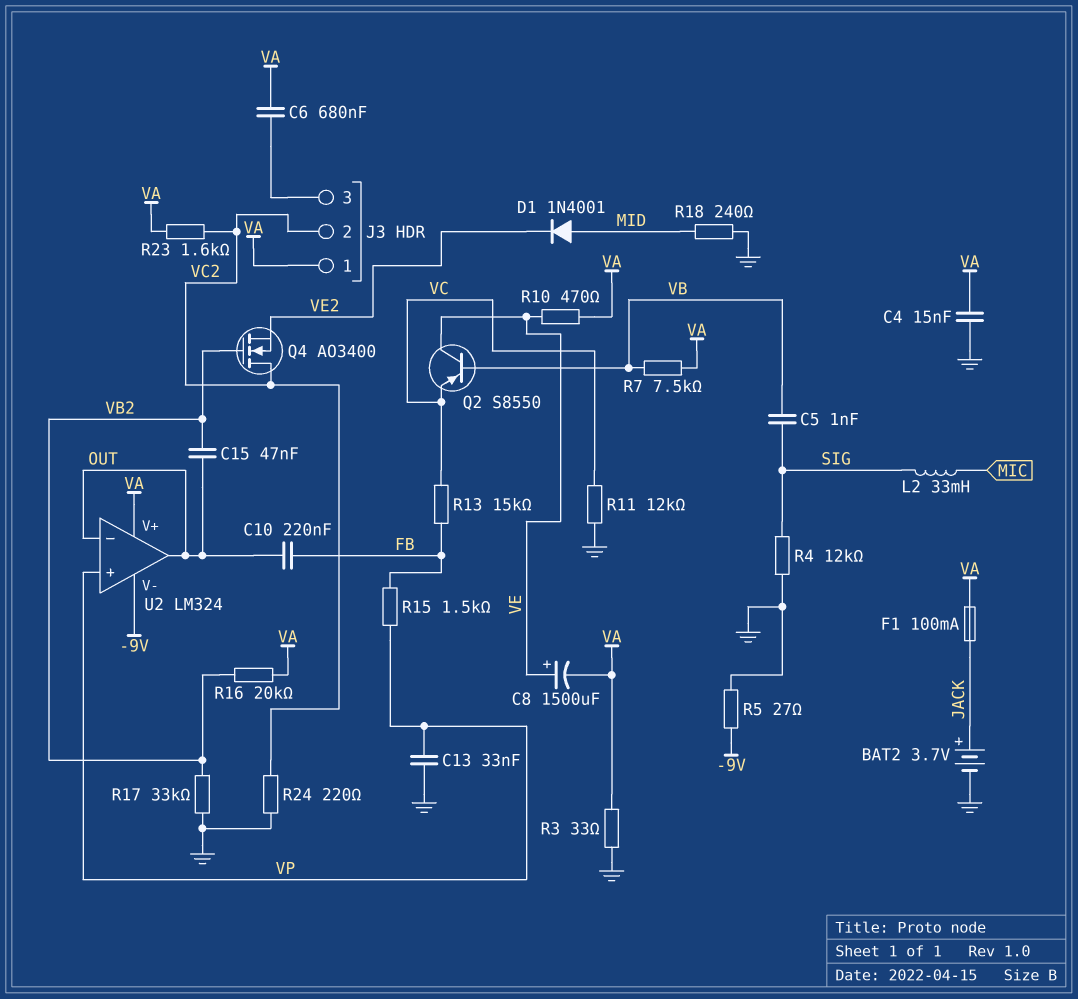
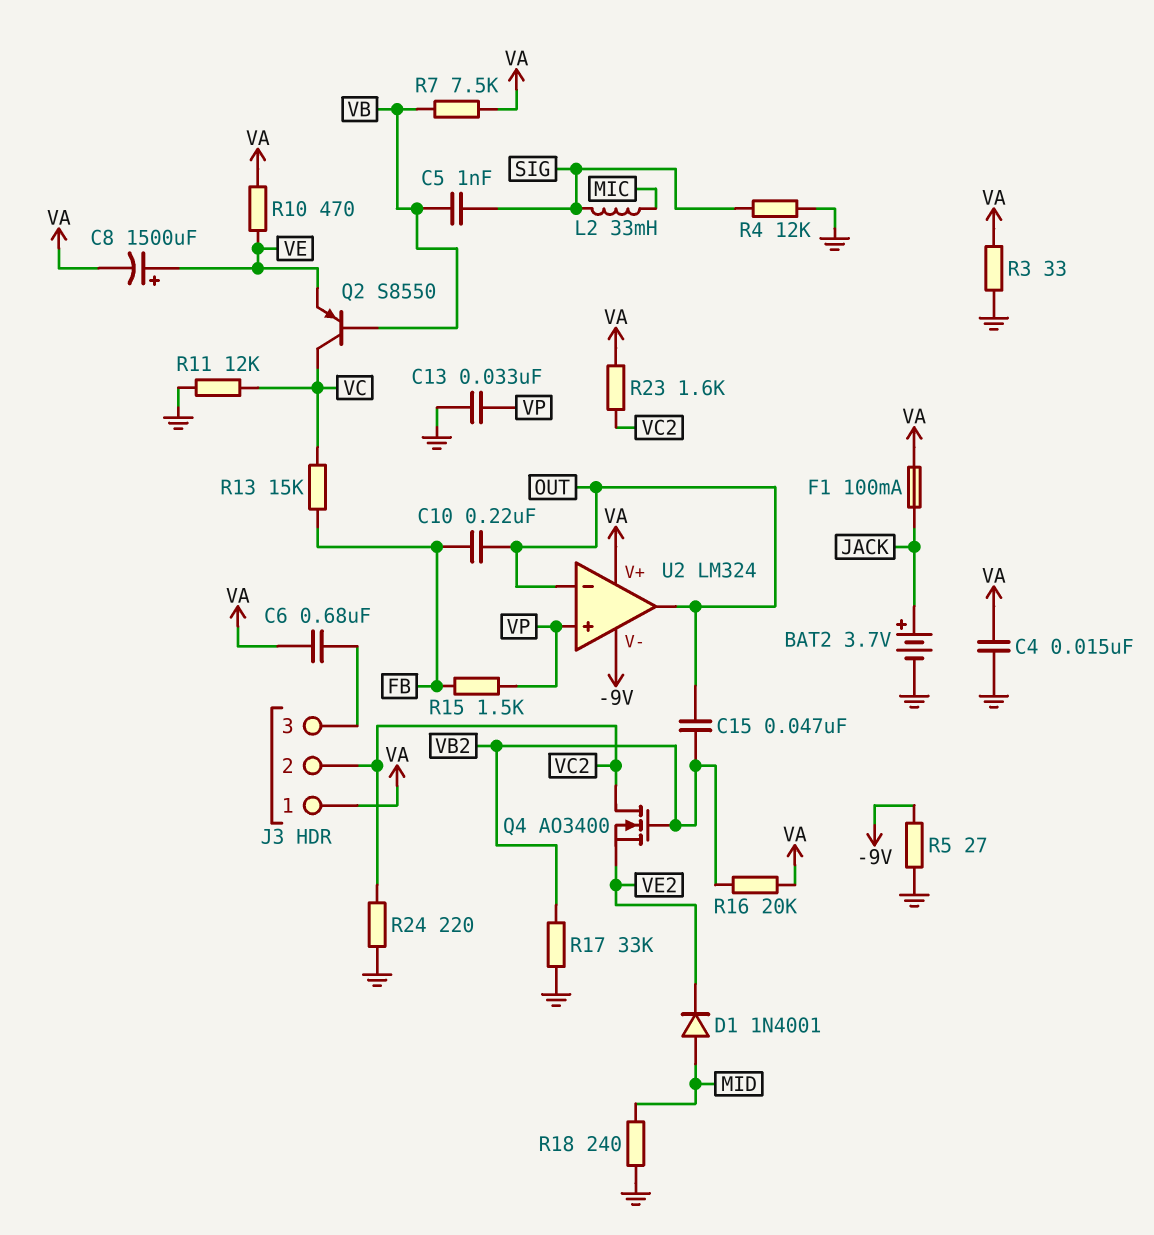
Q2: PNP S8550 (B VB, C VE, E VC) -> PNP S8550 (B VB, C VC, E VE)

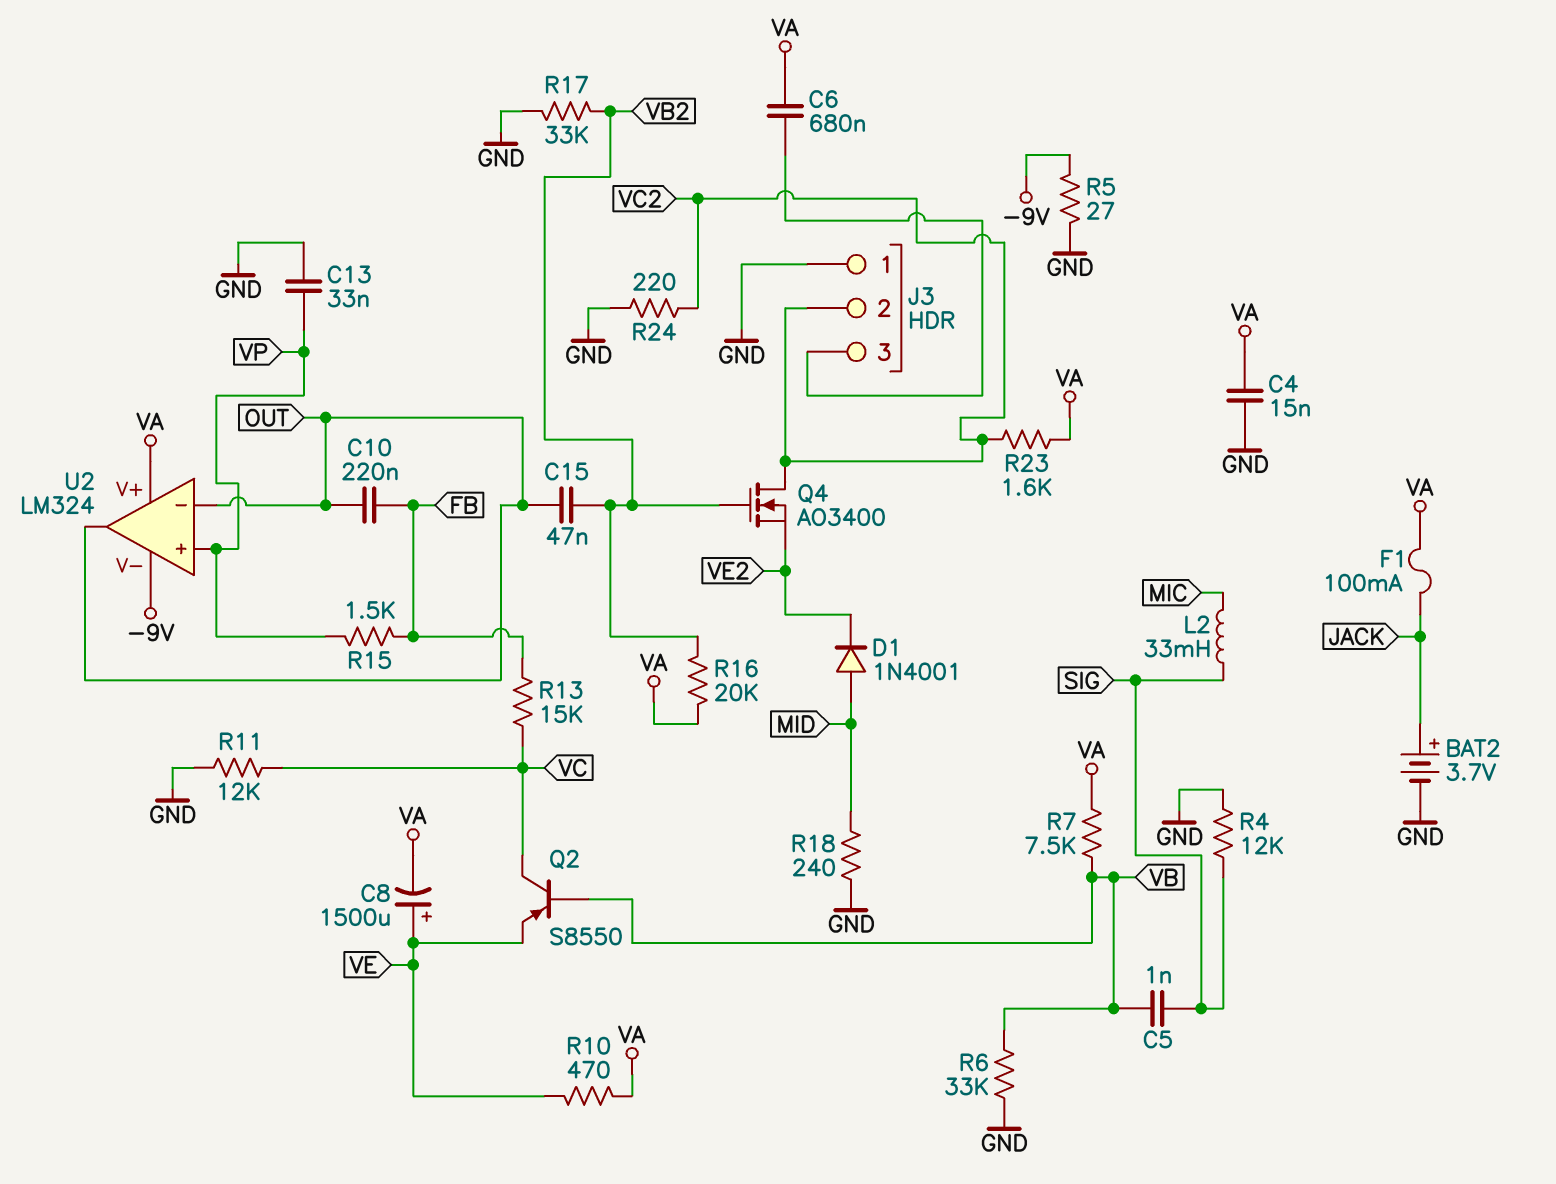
J3 pin 1: VA -> GND
R3: 33 (GND, VA) -> none
R6: none -> 33k (GND, VB)

